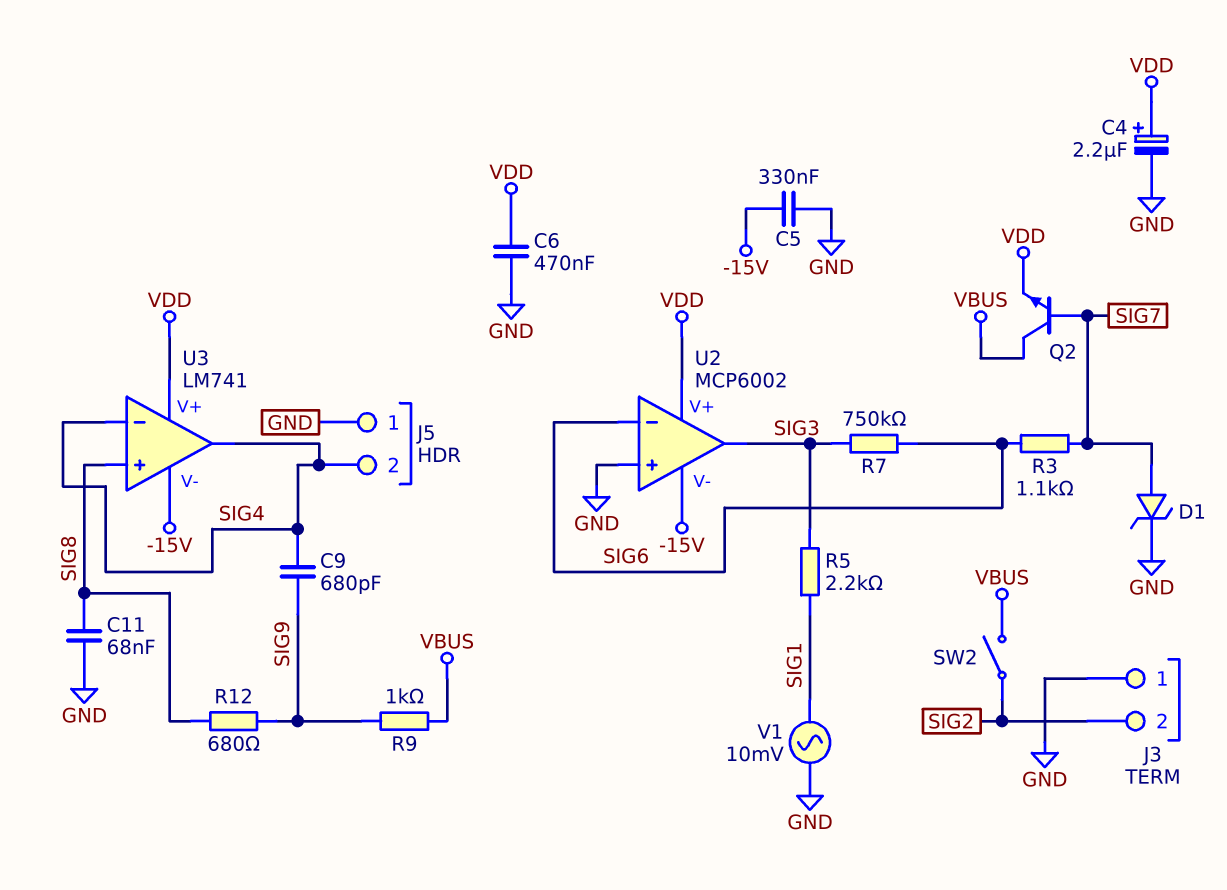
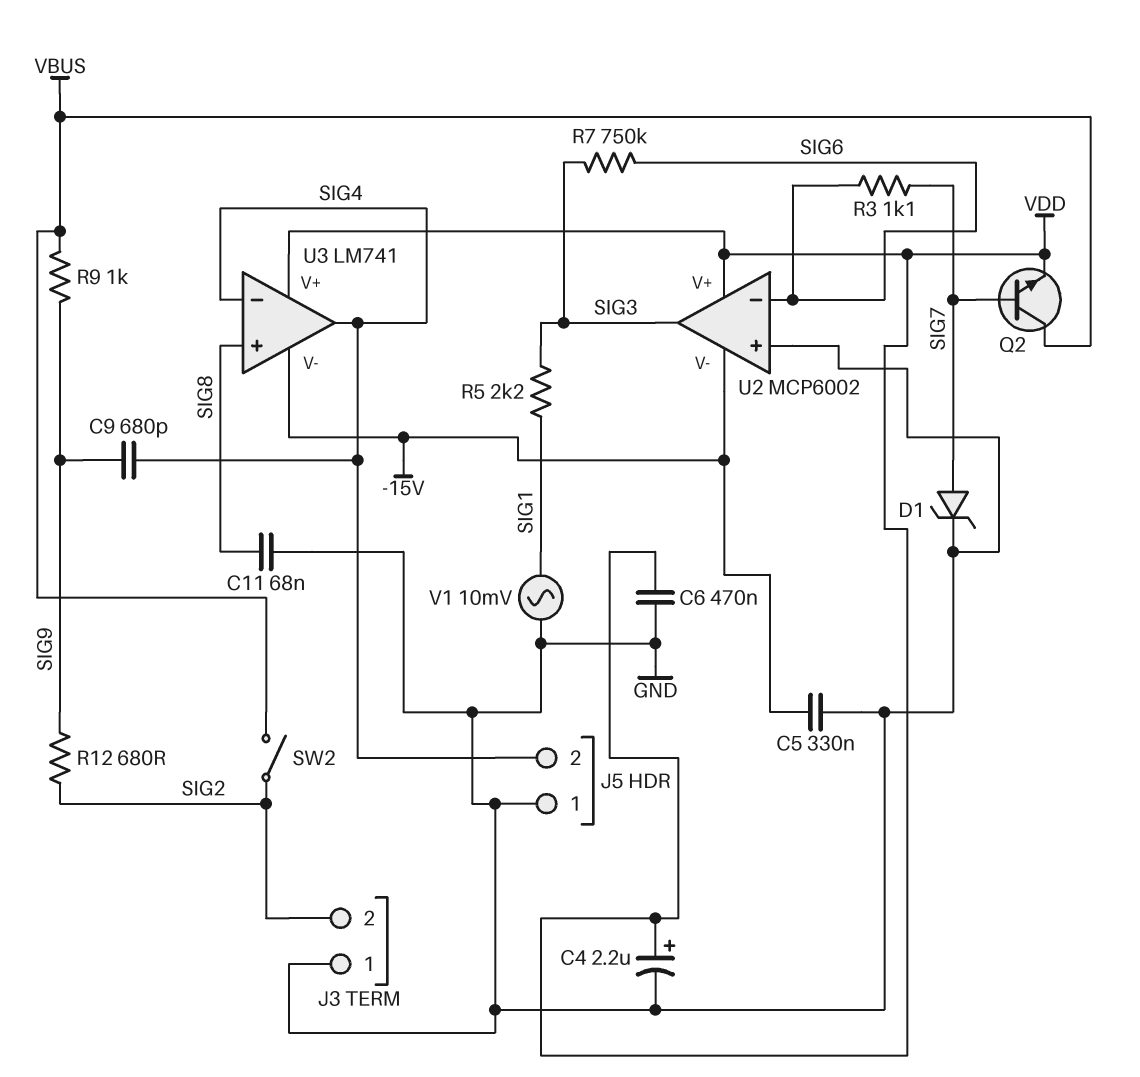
R12: 680 (SIG8, SIG9) -> 680 (SIG2, SIG9)

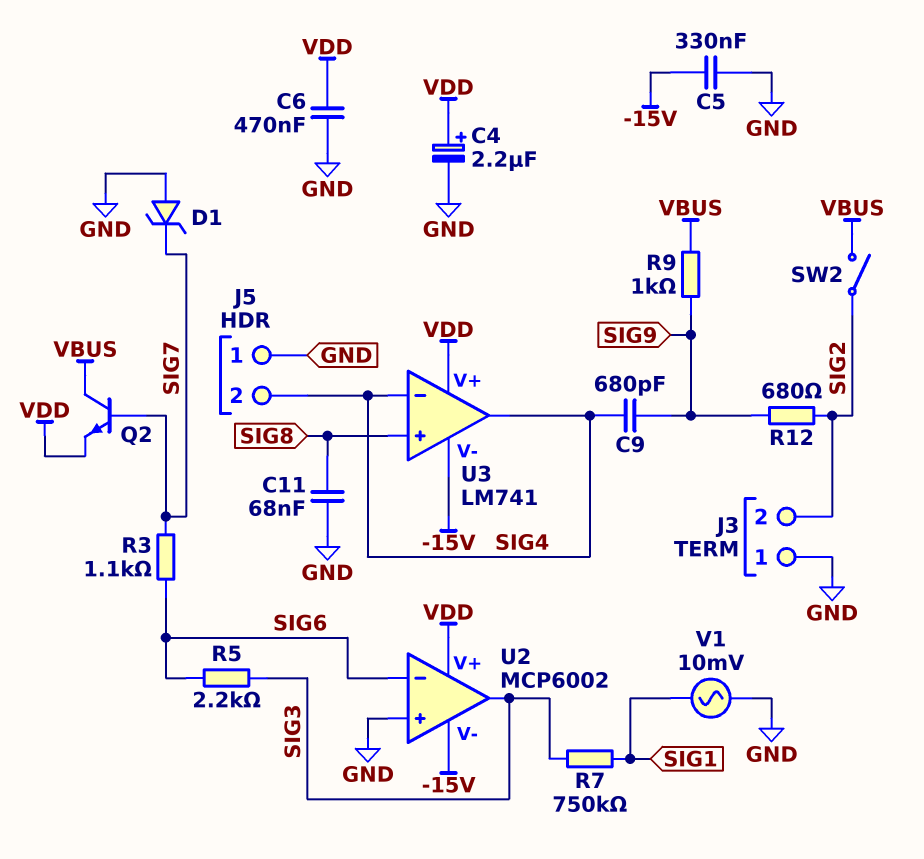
D1: zener (A SIG7, K GND) -> zener (A GND, K SIG7)
R5: 2.2k (SIG1, SIG3) -> 2.2k (SIG3, SIG6)
R7: 750k (SIG3, SIG6) -> 750k (SIG1, SIG3)

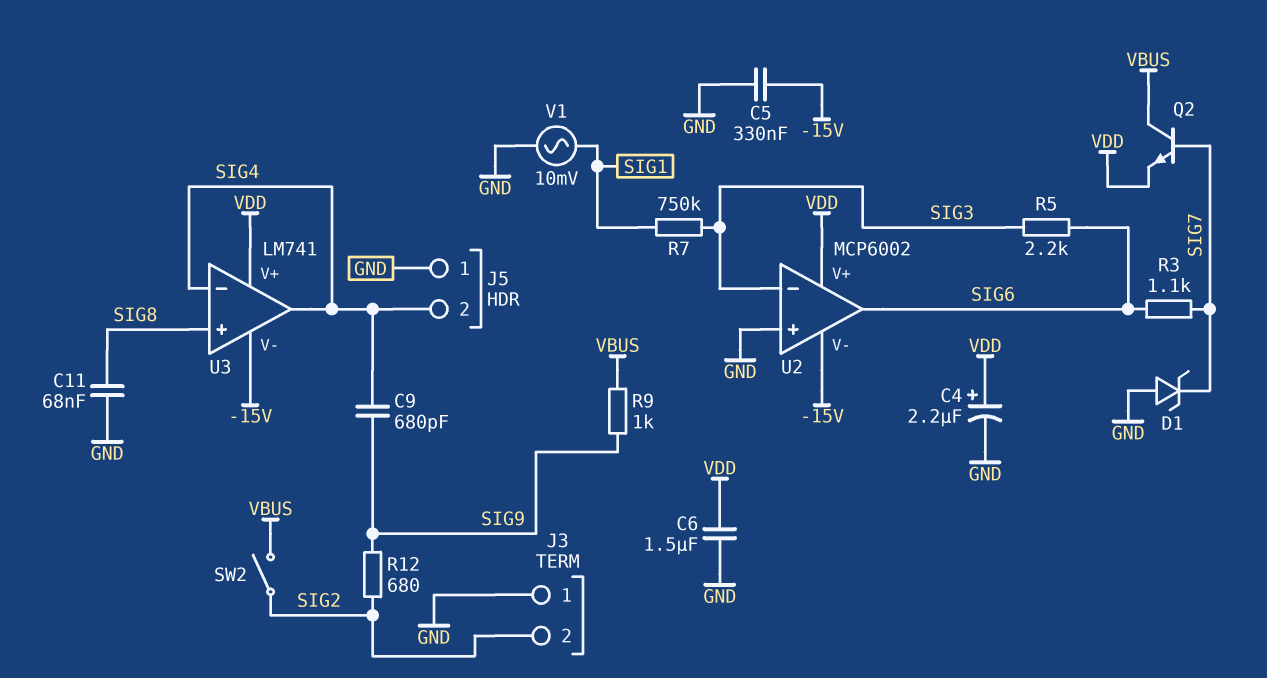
C6: 470nF (GND, VDD) -> 1.5uF (GND, VDD)
U2 pin in-: SIG6 -> SIG3
U2 pin out: SIG3 -> SIG6

